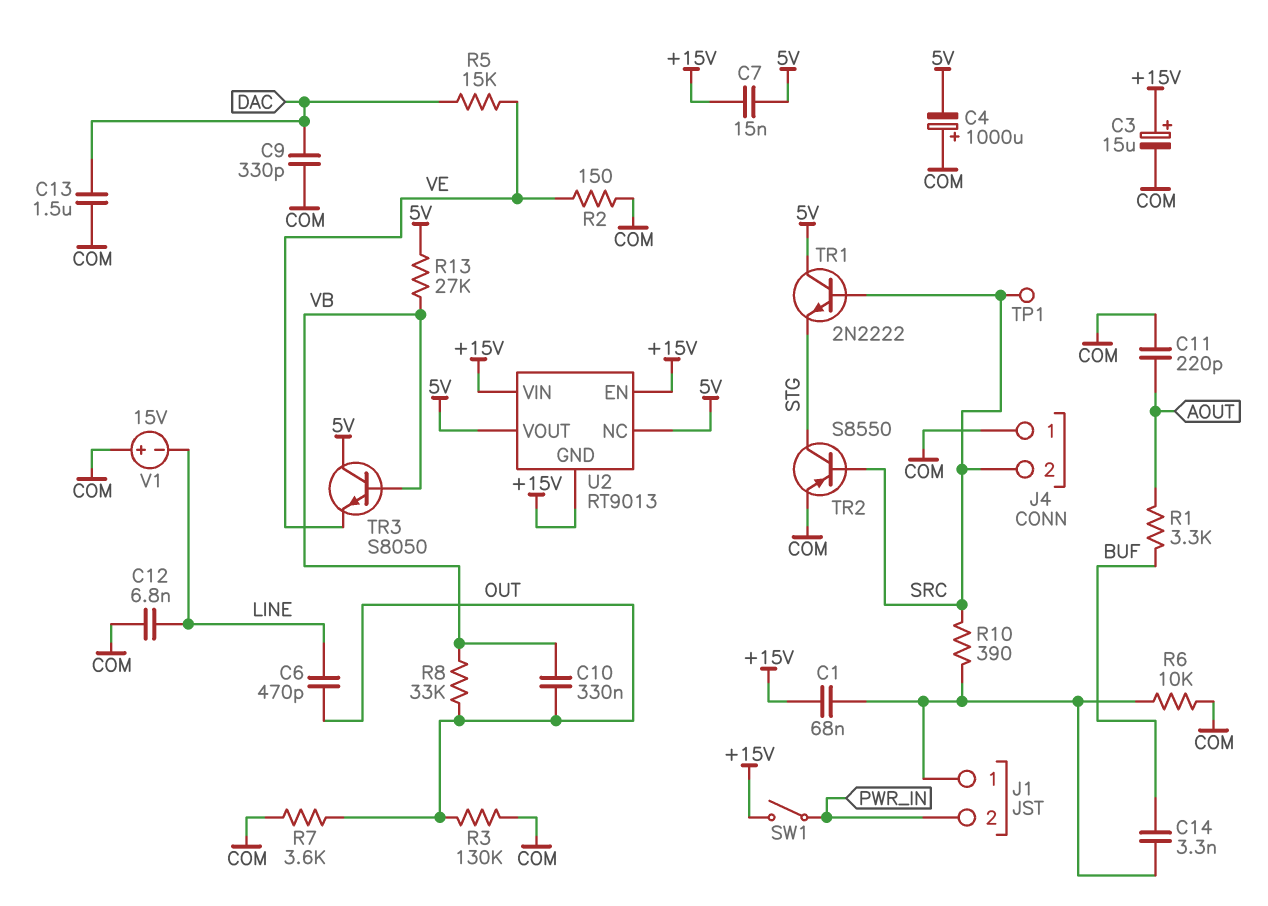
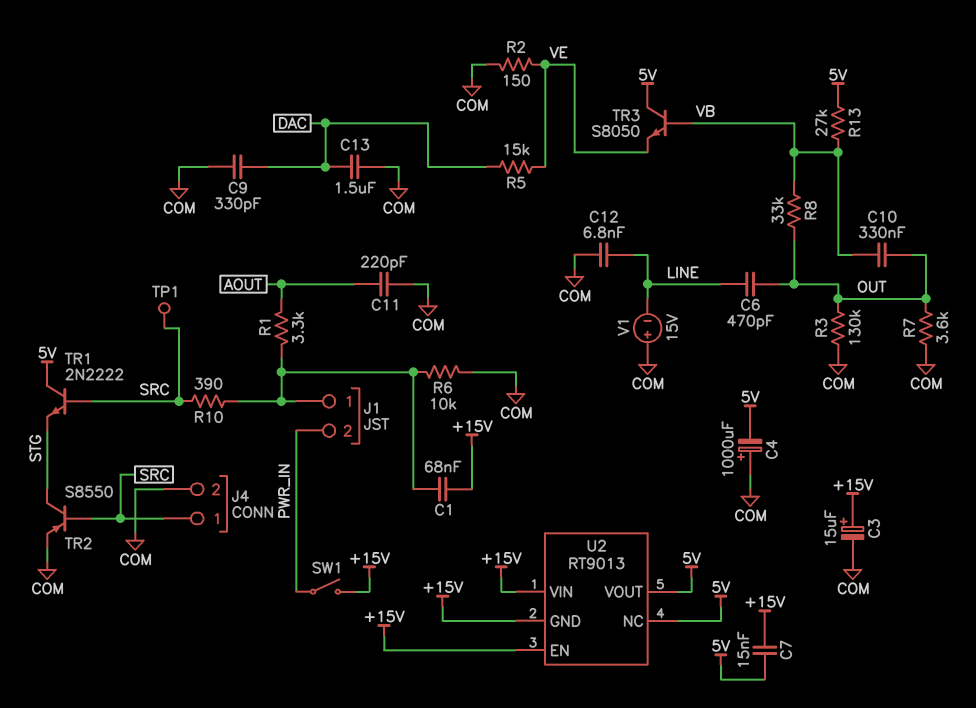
C14: 3.3nF (BUF, J1/1) -> none
J4 pin 1: COM -> SRC
J4 pin 2: SRC -> COM
R1: 3.3k (AOUT, BUF) -> 3.3k (AOUT, J1/1)

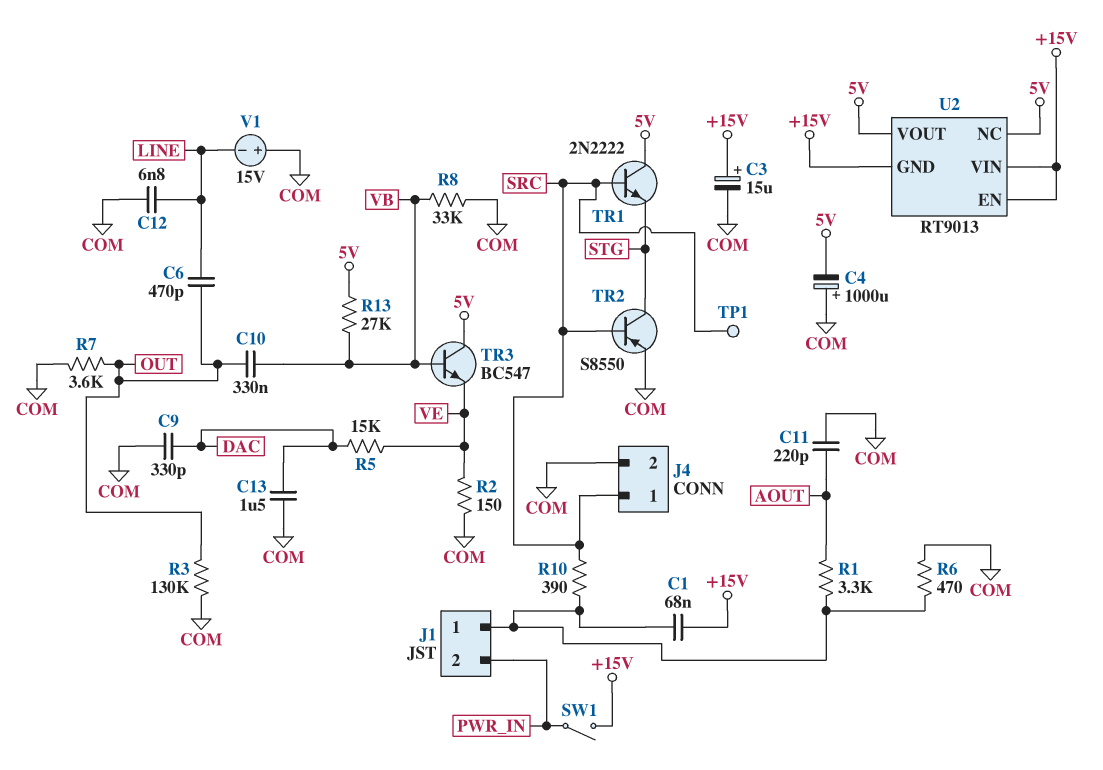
C7: 15nF (+15V, 5V) -> none
R6: 10k (COM, J1/1) -> 470 (COM, J1/1)
R8: 33k (OUT, VB) -> 33k (COM, VB)
TR3: NPN S8050 (B VB, C 5V, E VE) -> NPN BC547 (B VB, C 5V, E VE)

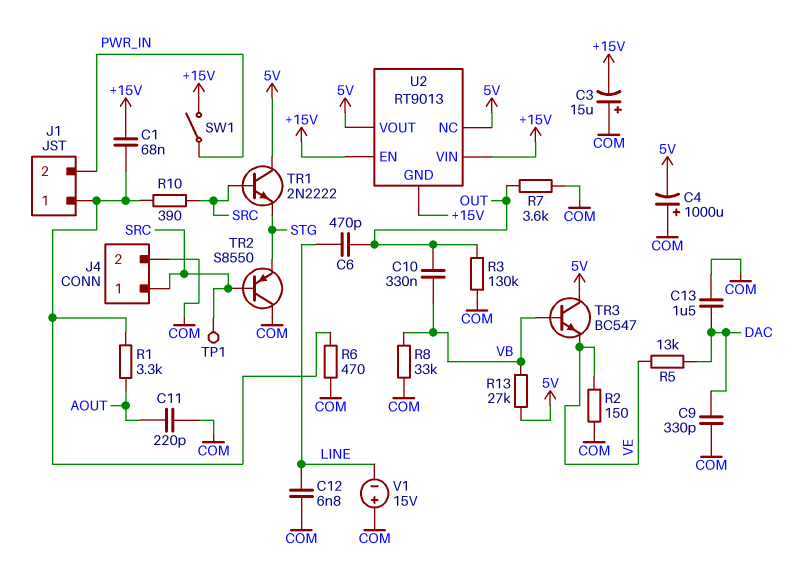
C3: 15uF (plus +15V, minus COM) -> 15uF (plus COM, minus +15V)
R5: 15k (DAC, VE) -> 13k (DAC, VE)
TR2: PNP S8550 (B SRC, C STG, E COM) -> PNP S8550 (B SRC, C COM, E STG)

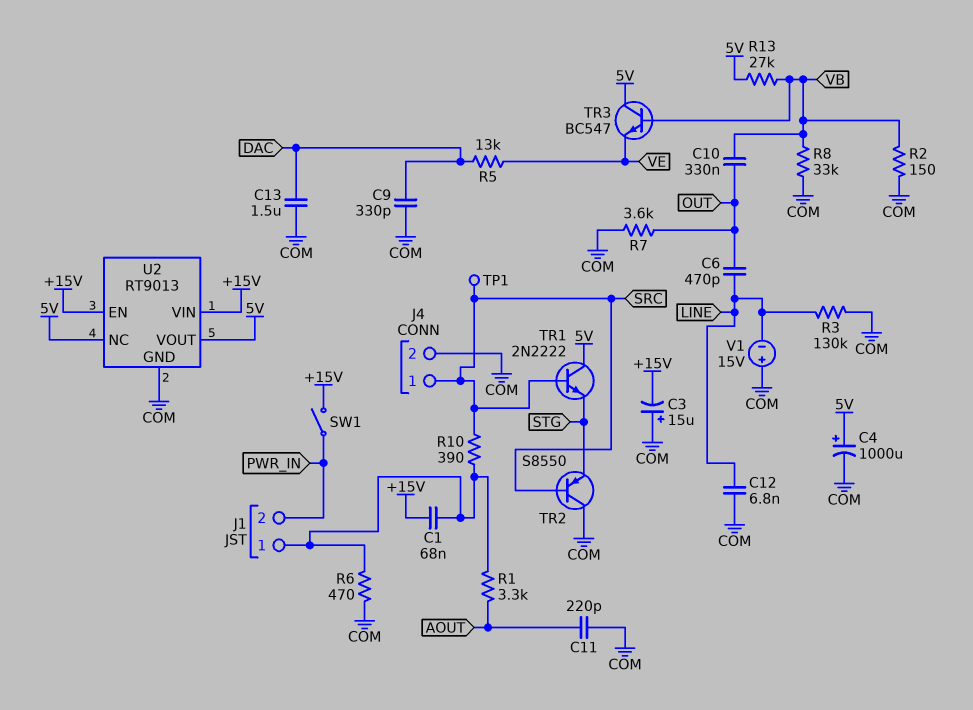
C4: 1000uF (plus COM, minus 5V) -> 1000uF (plus 5V, minus COM)
R2: 150 (COM, VE) -> 150 (COM, VB)
R3: 130k (COM, OUT) -> 130k (COM, LINE)
U2 pin GND: +15V -> COM

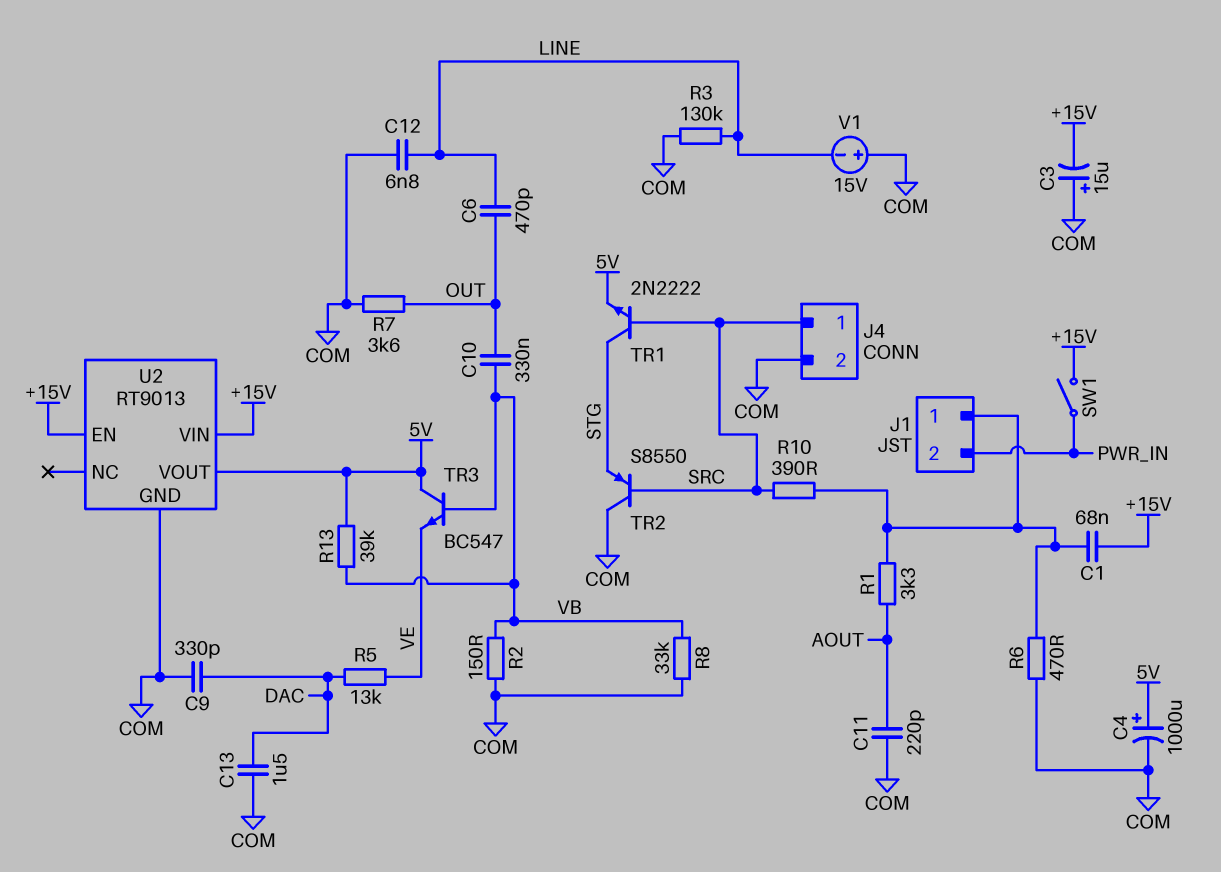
R13: 27k (5V, VB) -> 39k (5V, VB)
TP1: test point (SRC) -> none
TR1: NPN 2N2222 (B SRC, C 5V, E STG) -> NPN 2N2222 (B SRC, C STG, E 5V)
U2 pin NC: 5V -> none

